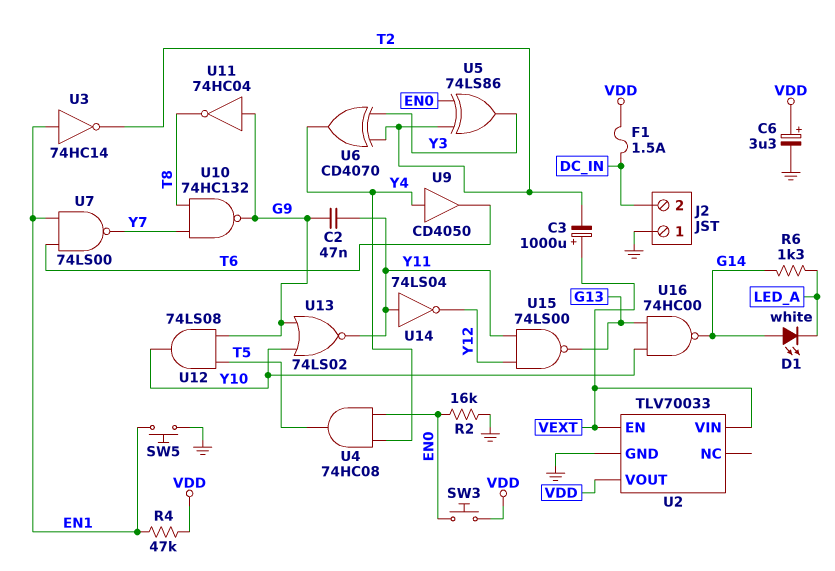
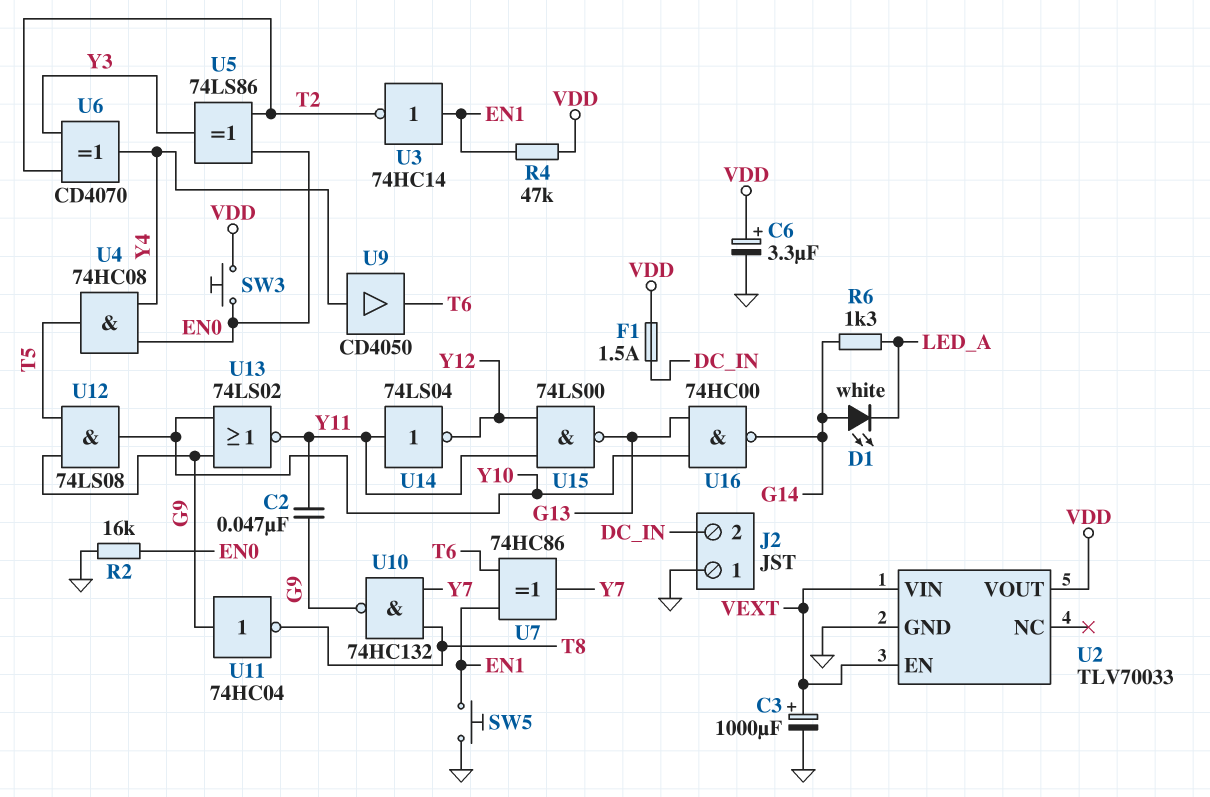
C3: 1000uF (plus VEXT, minus T2) -> 1000uF (plus VEXT, minus GND)
U7: NAND 74LS00 (in EN1, in T6, out Y7) -> XOR 74HC86 (in EN1, in T6, out Y7)

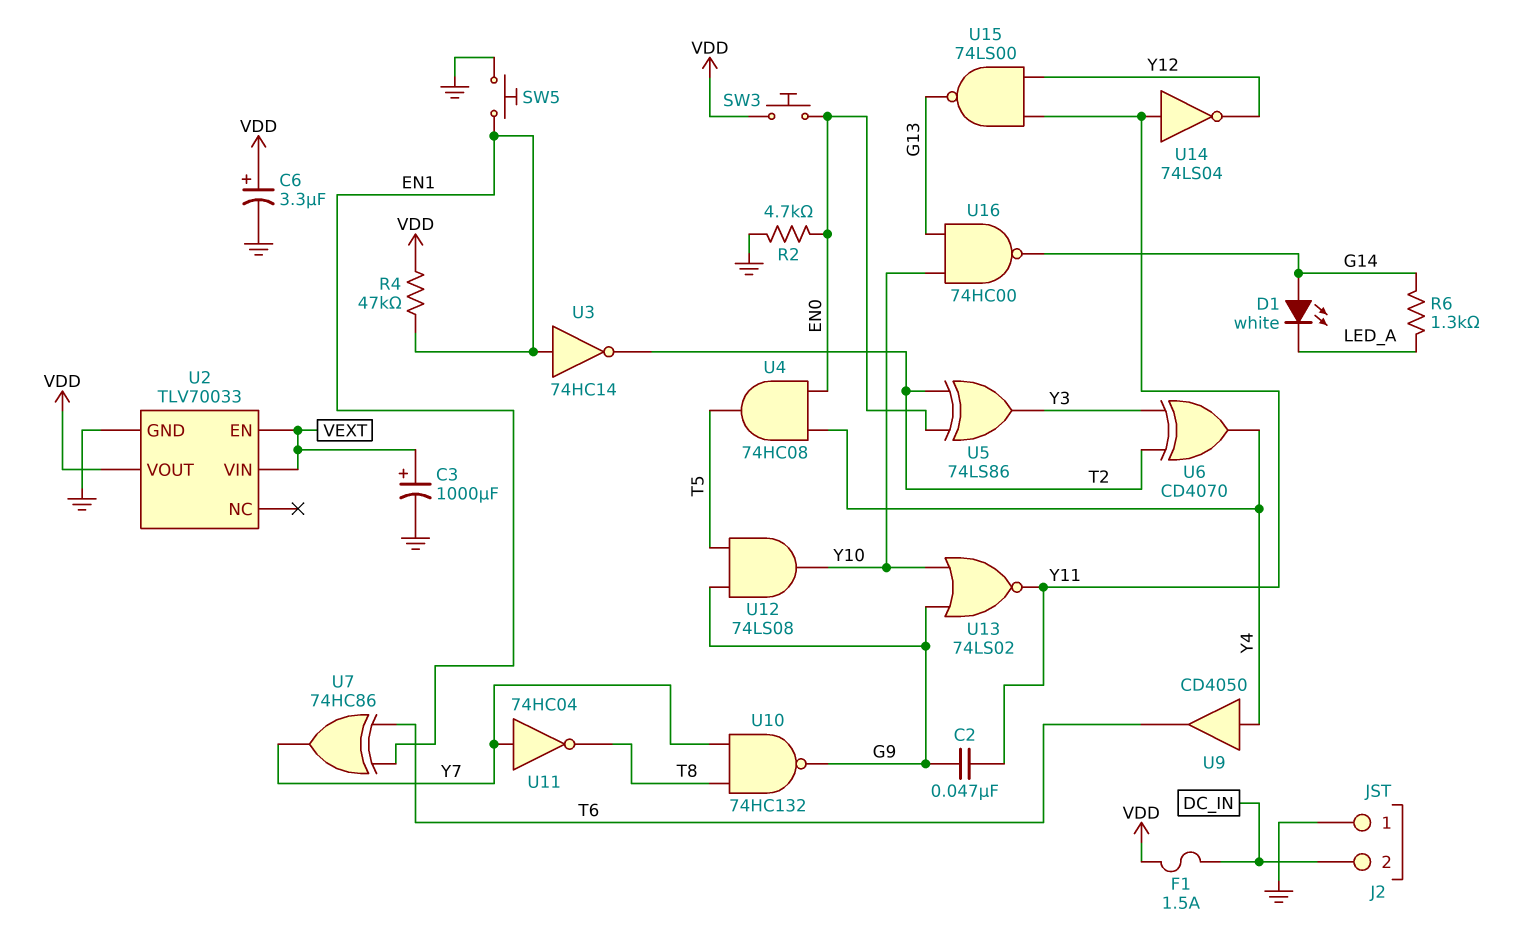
R2: 16k (EN0, GND) -> 4.7k (EN0, GND)
U11: NOT 74HC04 (in G9, out T8) -> NOT 74HC04 (in Y7, out T8)

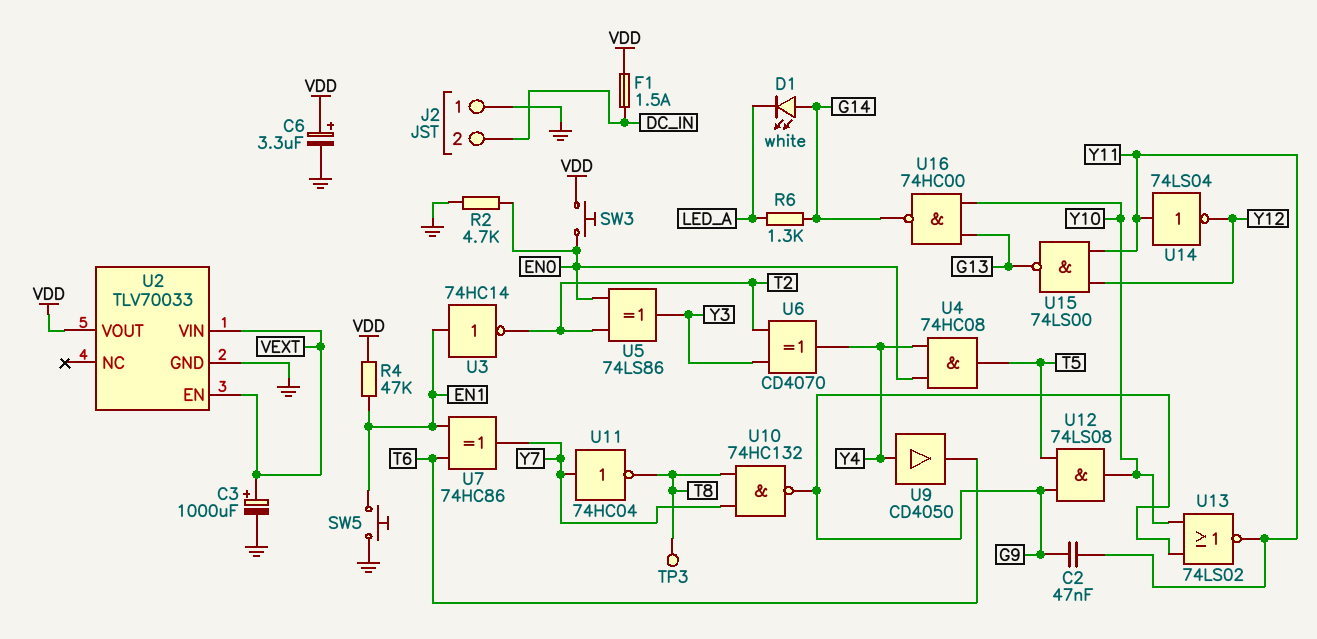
TP3: none -> test point (T8)

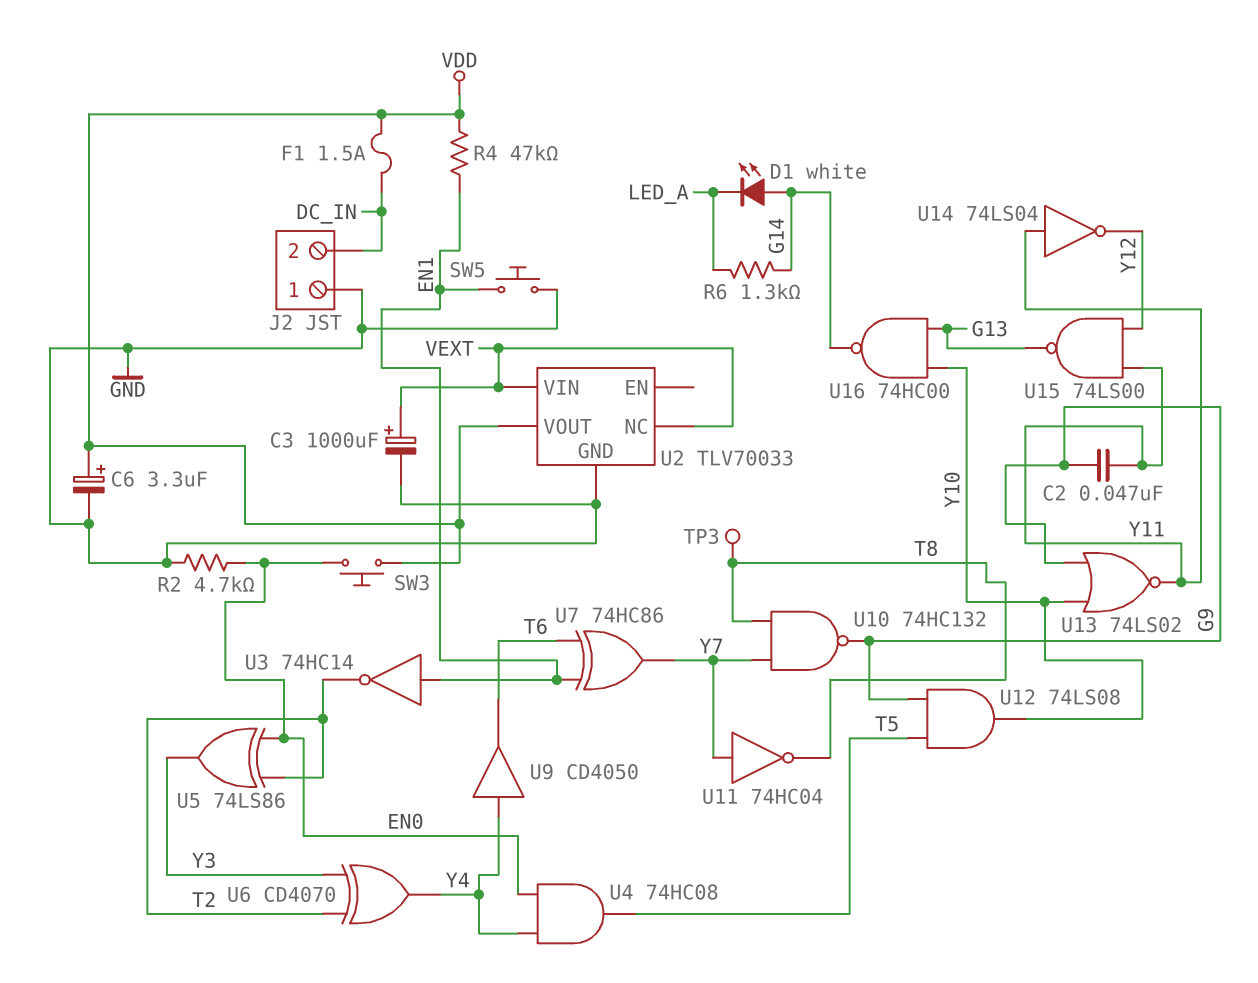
U2 pin EN: VEXT -> none
U2 pin NC: none -> VEXT

